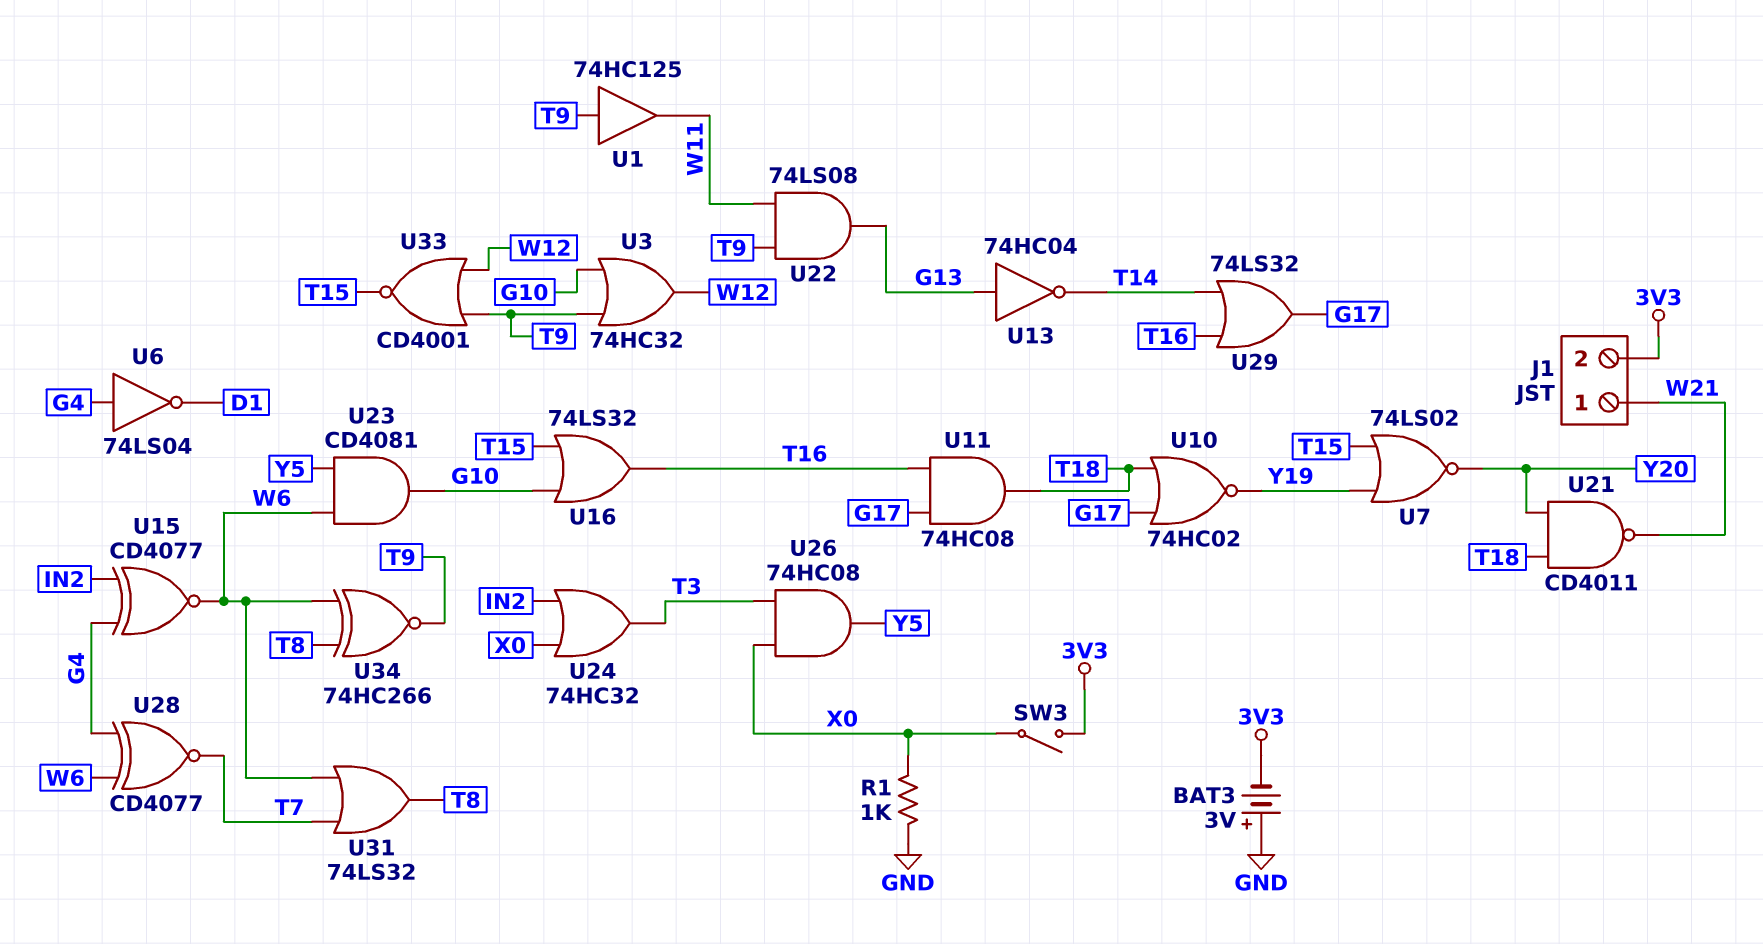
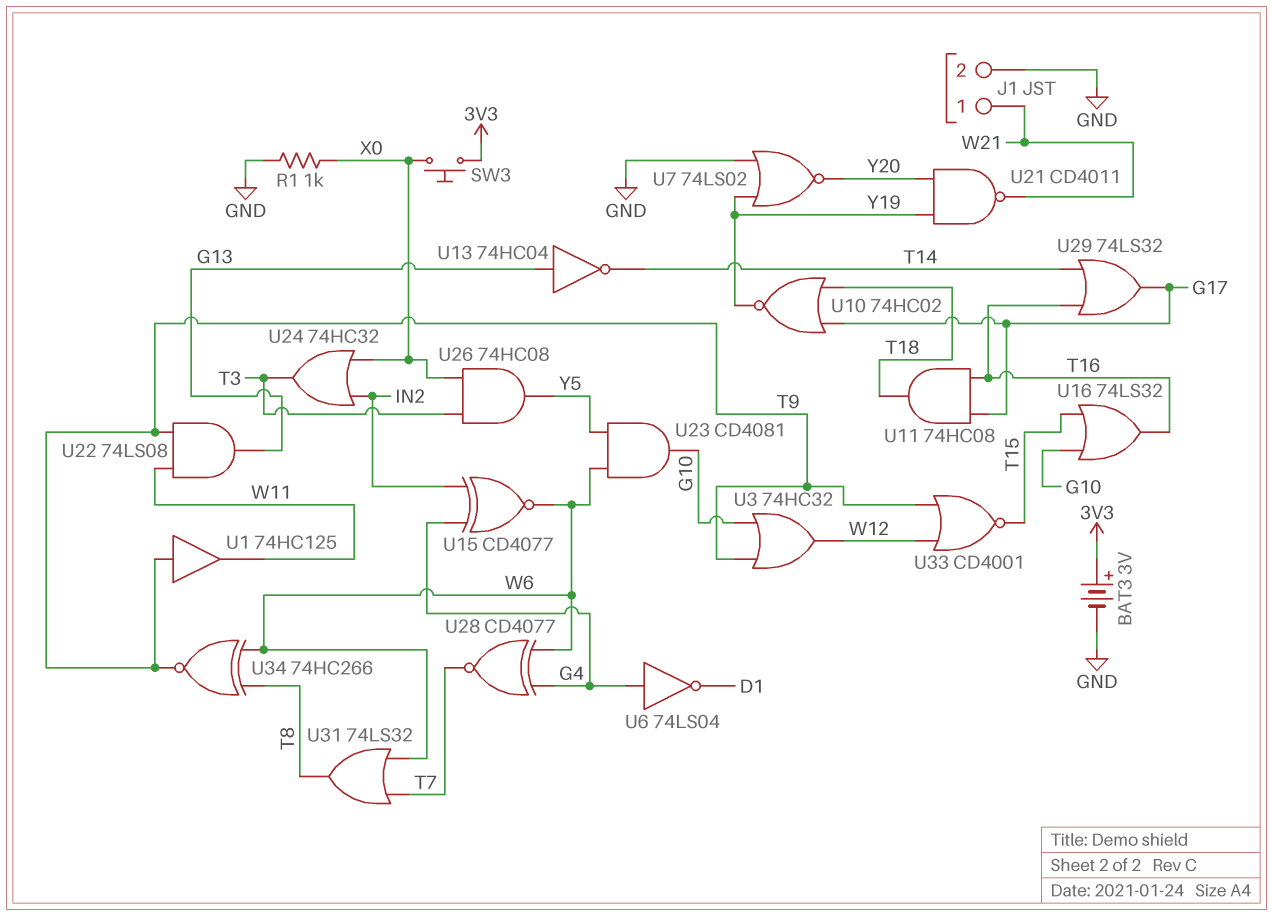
BAT3: 3V (plus GND, minus 3V3) -> 3V (plus 3V3, minus GND)
J1 pin 2: 3V3 -> GND
SW3: switch (3V3, X0) -> button (3V3, X0)
U7: NOR 74LS02 (in T15, in Y19, out Y20) -> NOR 74LS02 (in GND, in Y19, out Y20)
U21: NAND CD4011 (in T18, in Y20, out W21) -> NAND CD4011 (in Y19, in Y20, out W21)

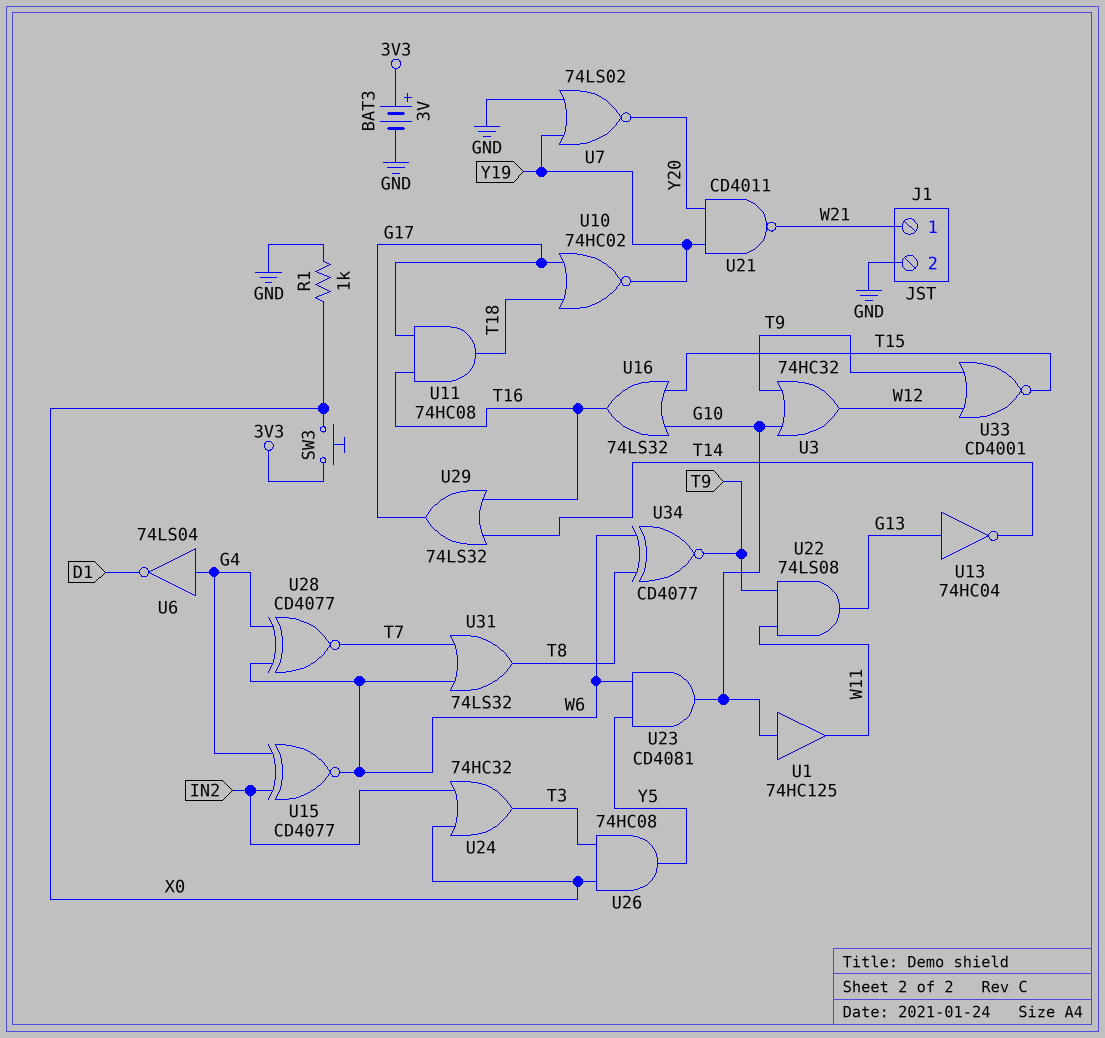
U1: buffer 74HC125 (in T9, out W11) -> buffer 74HC125 (in G10, out W11)
U34: XNOR 74HC266 (in T8, in W6, out T9) -> XNOR CD4077 (in T8, in W6, out T9)

